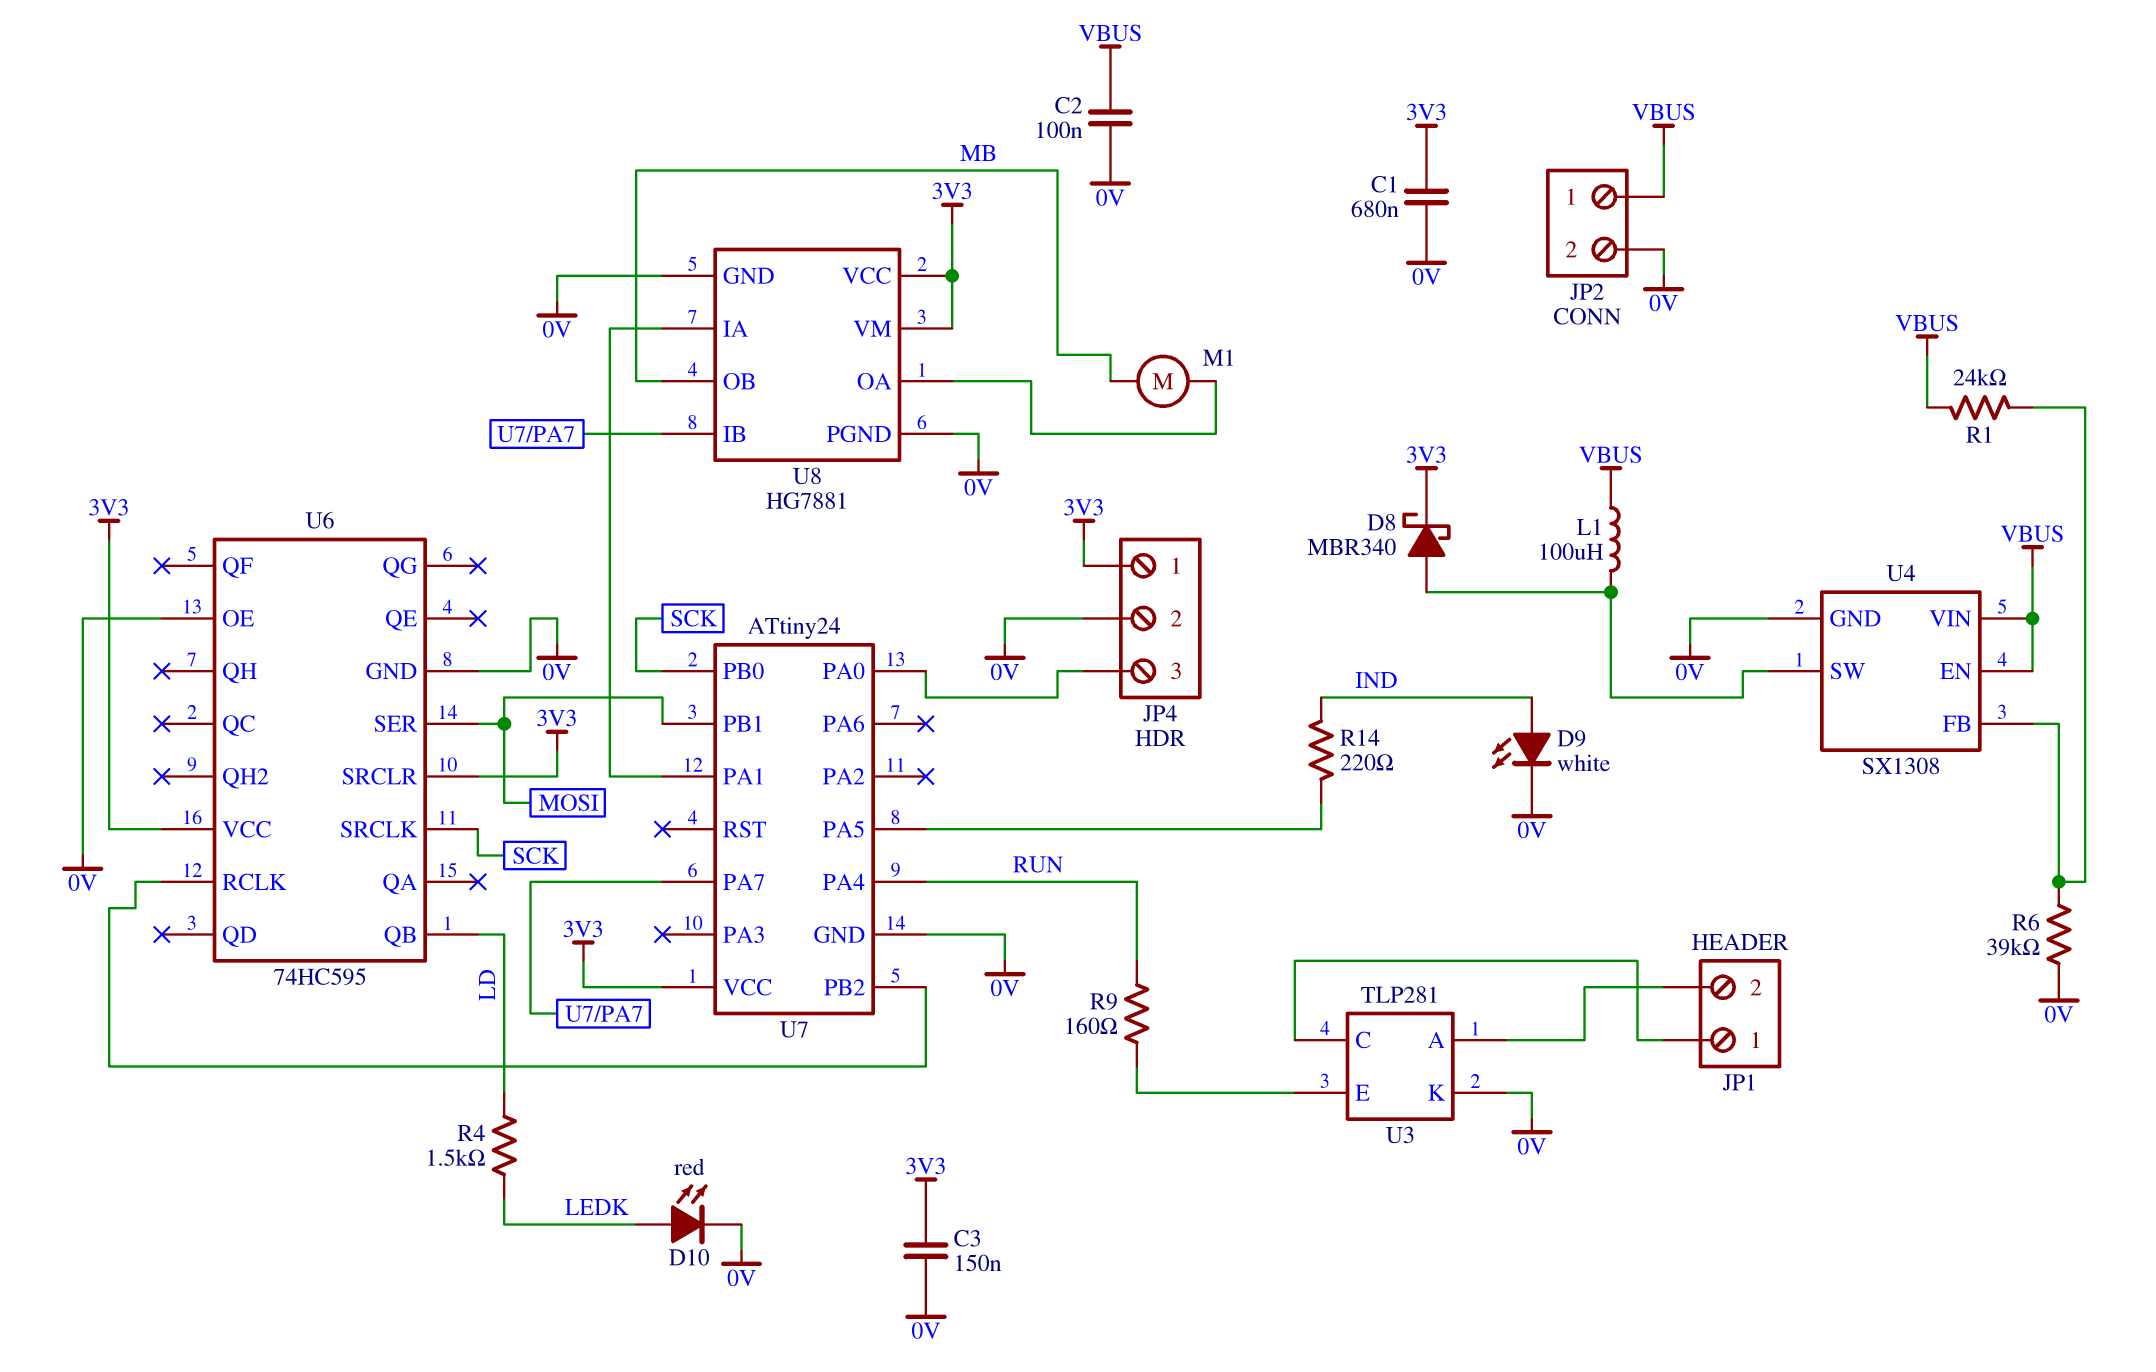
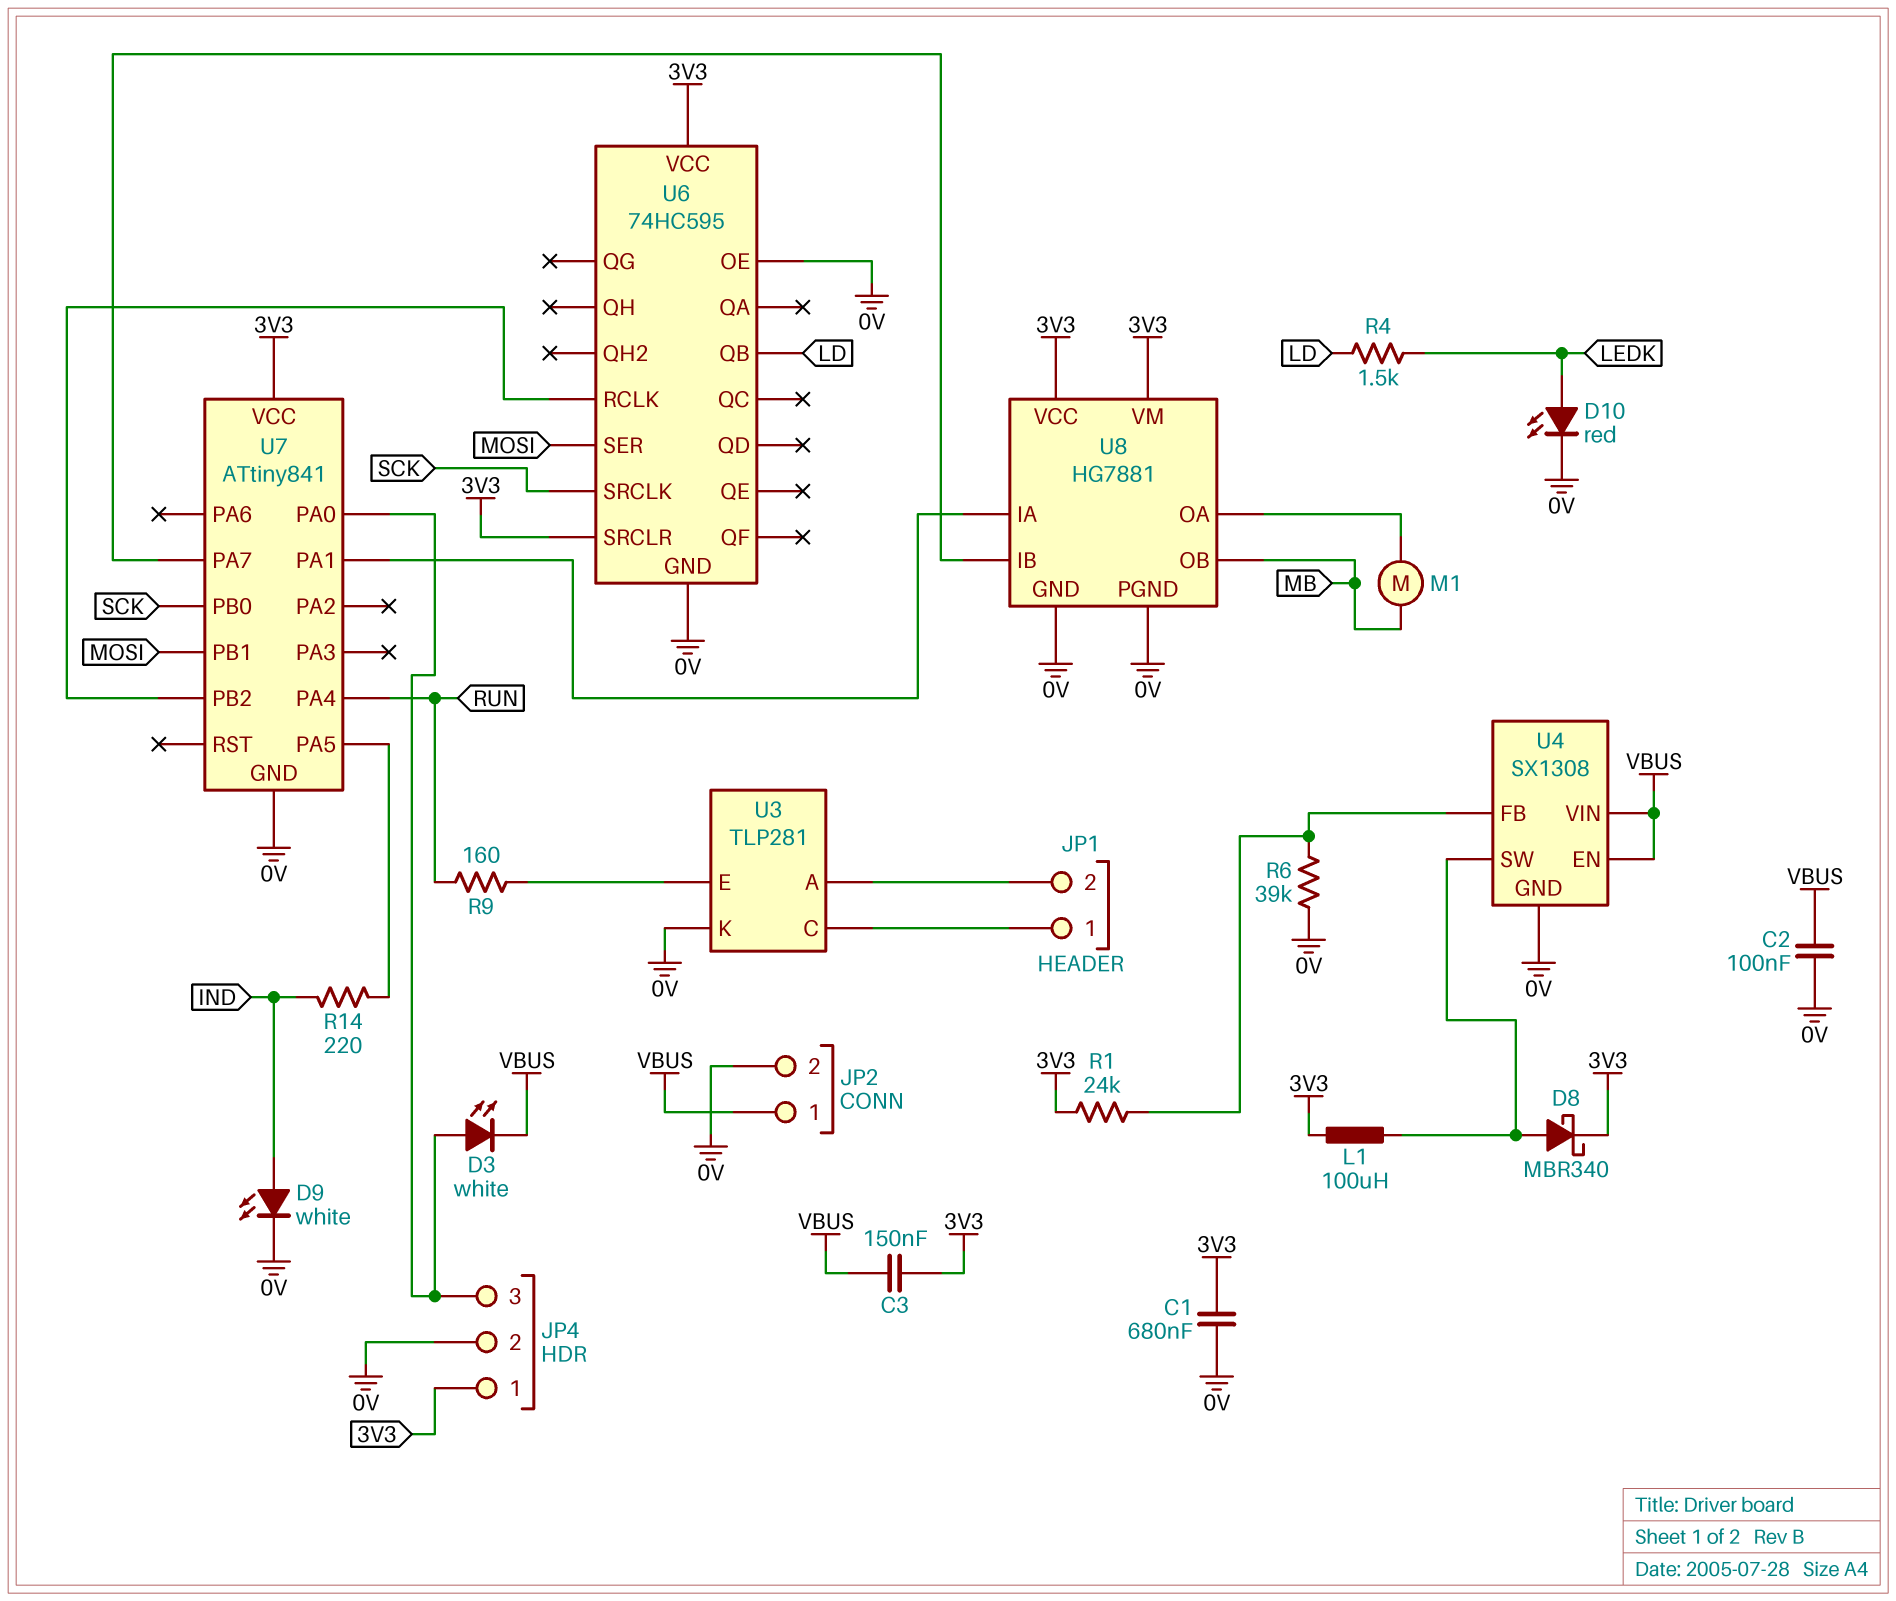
C3: 150nF (0V, 3V3) -> 150nF (3V3, VBUS)
D3: none -> LED white (A JP4/3, K VBUS)
L1: 100uH (U4/SW, VBUS) -> 100uH (3V3, U4/SW)
R1: 24k (U4/FB, VBUS) -> 24k (3V3, U4/FB)
U7: ATtiny24 -> ATtiny841

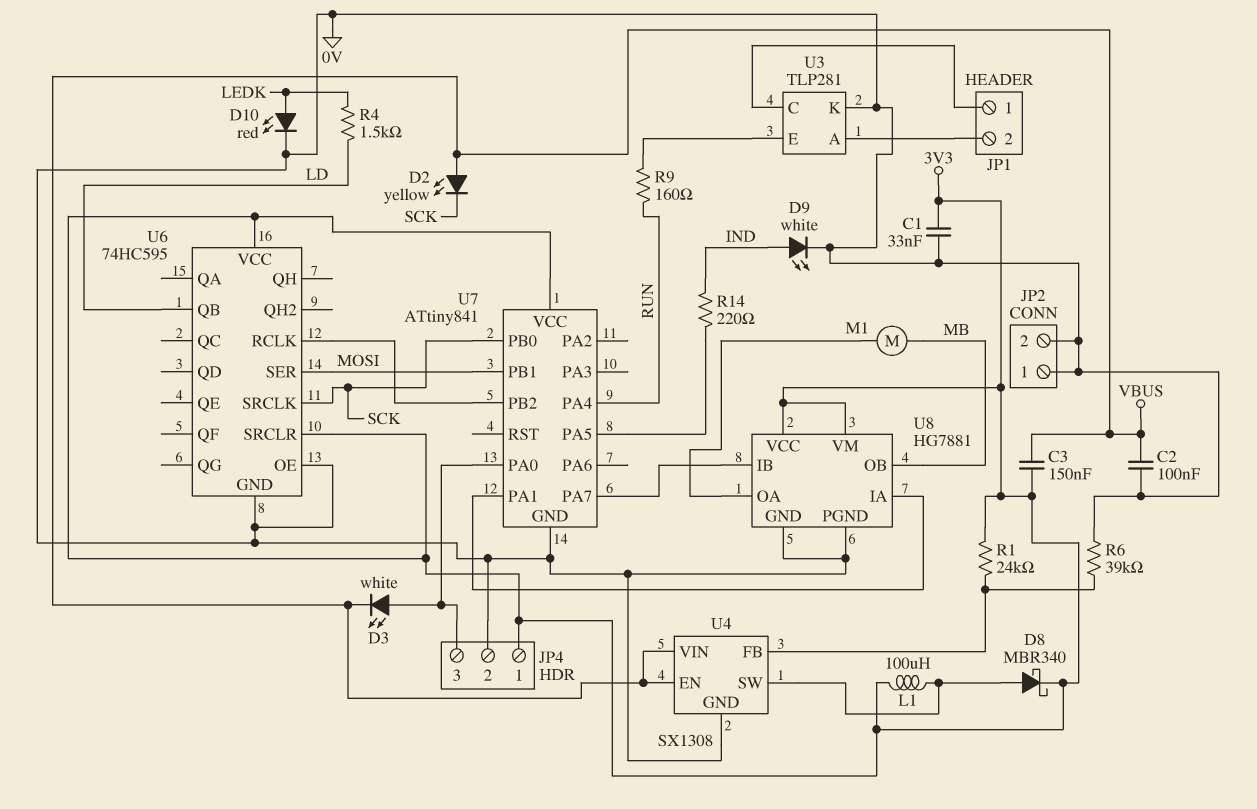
C1: 680nF (0V, 3V3) -> 33nF (0V, 3V3)
D2: none -> LED yellow (A VBUS, K SCK)
JP2 pin 1: VBUS -> 0V

